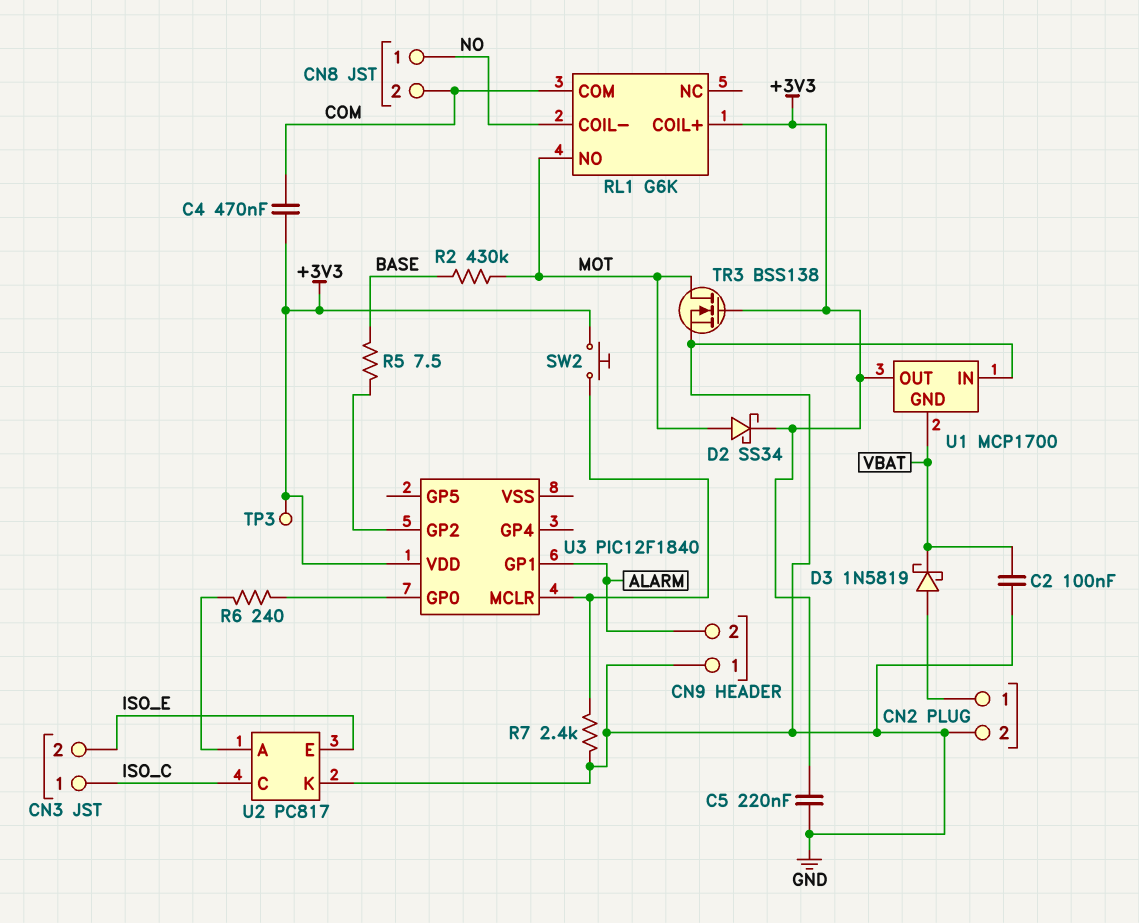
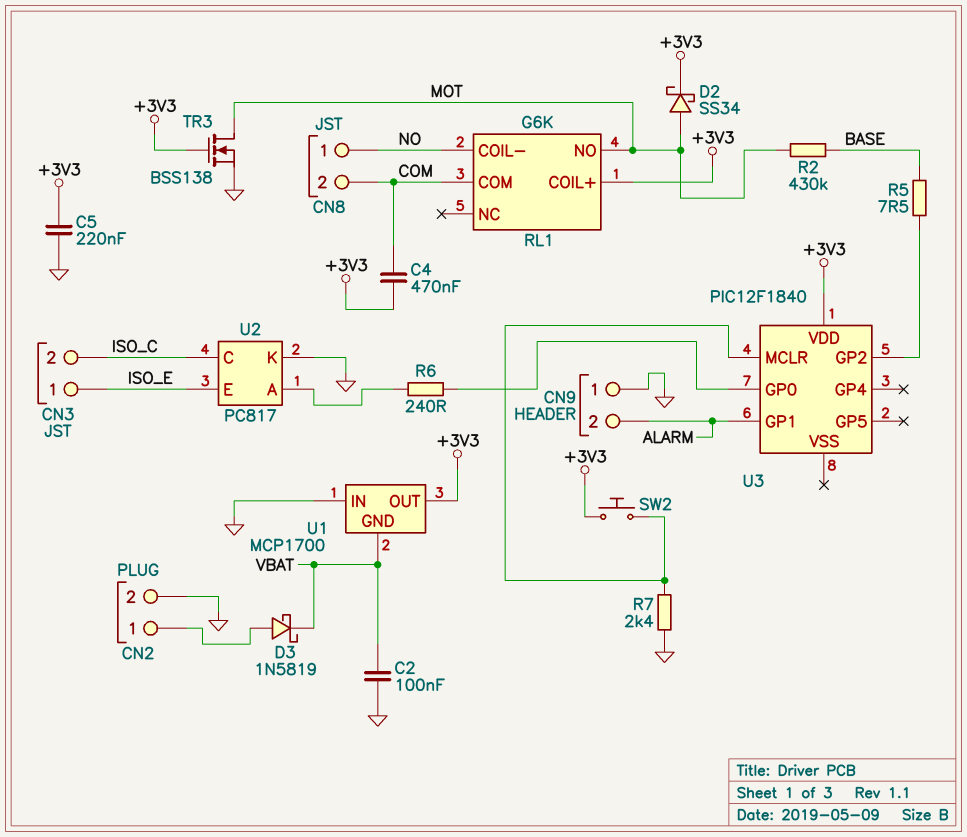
CN3 pin 1: ISO_C -> ISO_E
CN3 pin 2: ISO_E -> ISO_C
TP3: test point (+3V3) -> none

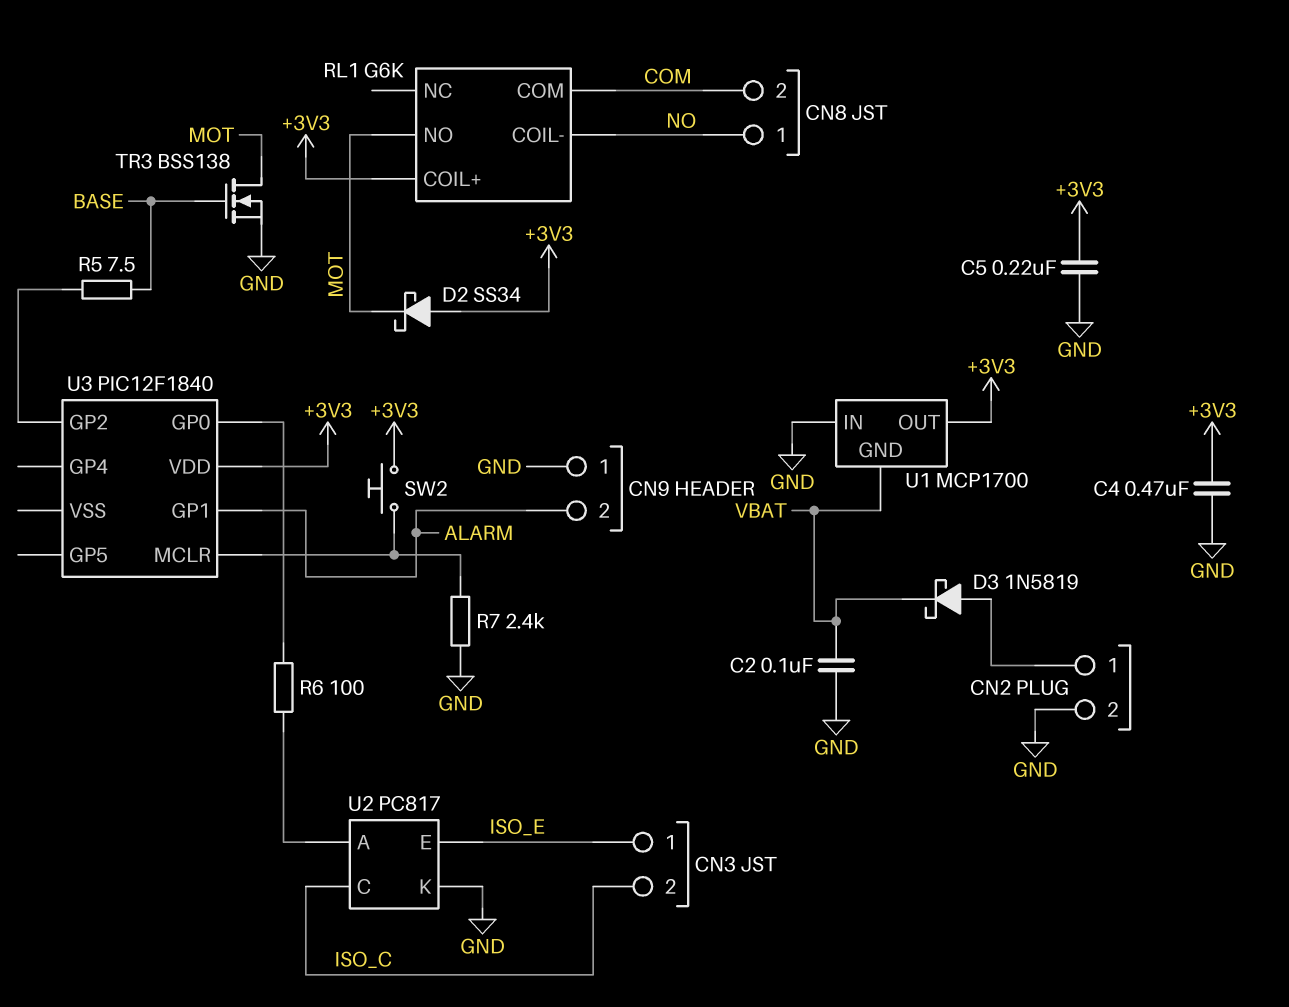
C4: 470nF (+3V3, COM) -> 470nF (+3V3, GND)
D2: schottky SS34 (A MOT, K +3V3) -> schottky SS34 (A +3V3, K MOT)
R2: 430k (BASE, MOT) -> none
R6: 240 (U2/A, U3/GP0) -> 100 (U2/A, U3/GP0)
TR3: NMOS BSS138 (G +3V3, D MOT, S GND) -> NMOS BSS138 (G BASE, D MOT, S GND)

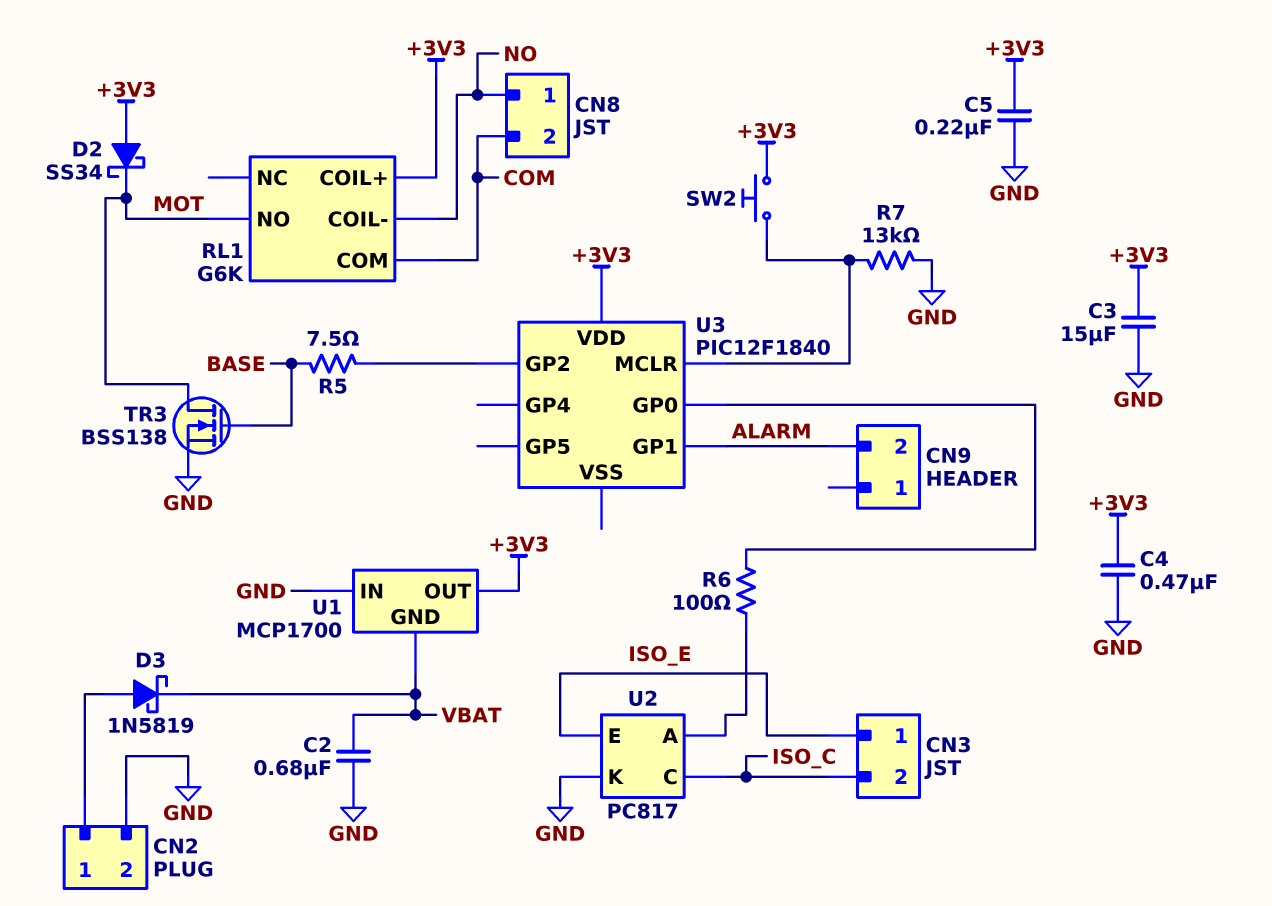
C2: 100nF (GND, VBAT) -> 680nF (GND, VBAT)
C3: none -> 15uF (+3V3, GND)
CN9 pin 1: GND -> none
R7: 2.4k (GND, U3/MCLR) -> 13k (GND, U3/MCLR)

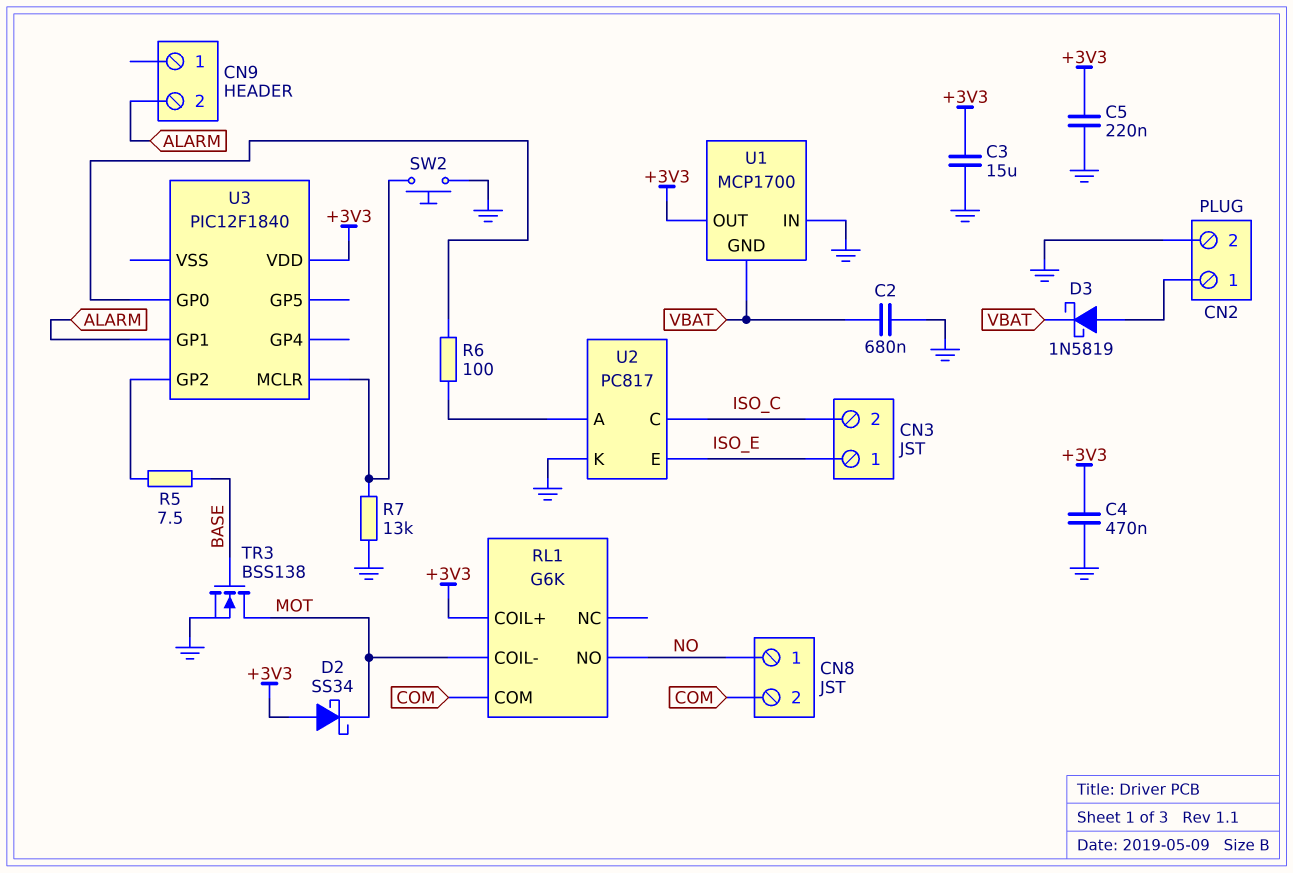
RL1 pin COIL-: NO -> MOT
RL1 pin NO: MOT -> NO
SW2: button (+3V3, U3/MCLR) -> button (GND, U3/MCLR)

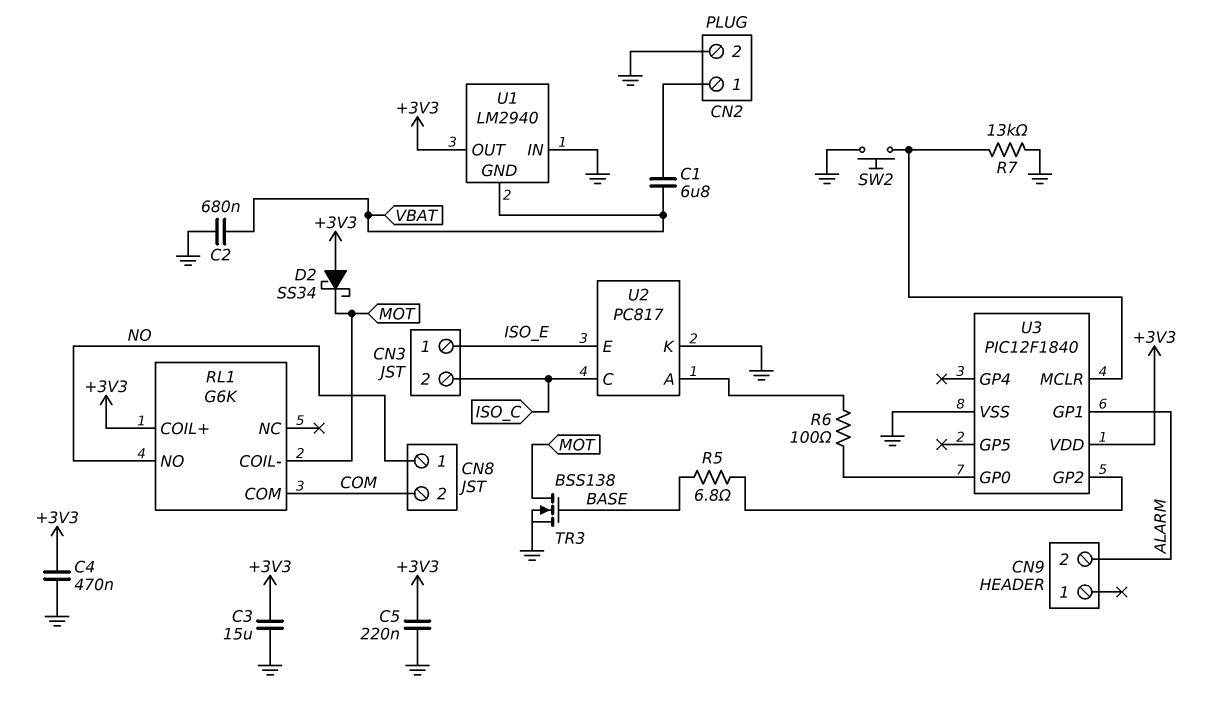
C1: none -> 6.8uF (CN2/1, VBAT)
D3: schottky 1N5819 (A CN2/1, K VBAT) -> none
R5: 7.5 (BASE, U3/GP2) -> 6.8 (BASE, U3/GP2)
U1: MCP1700 -> LM2940
U3 pin VSS: none -> GND

